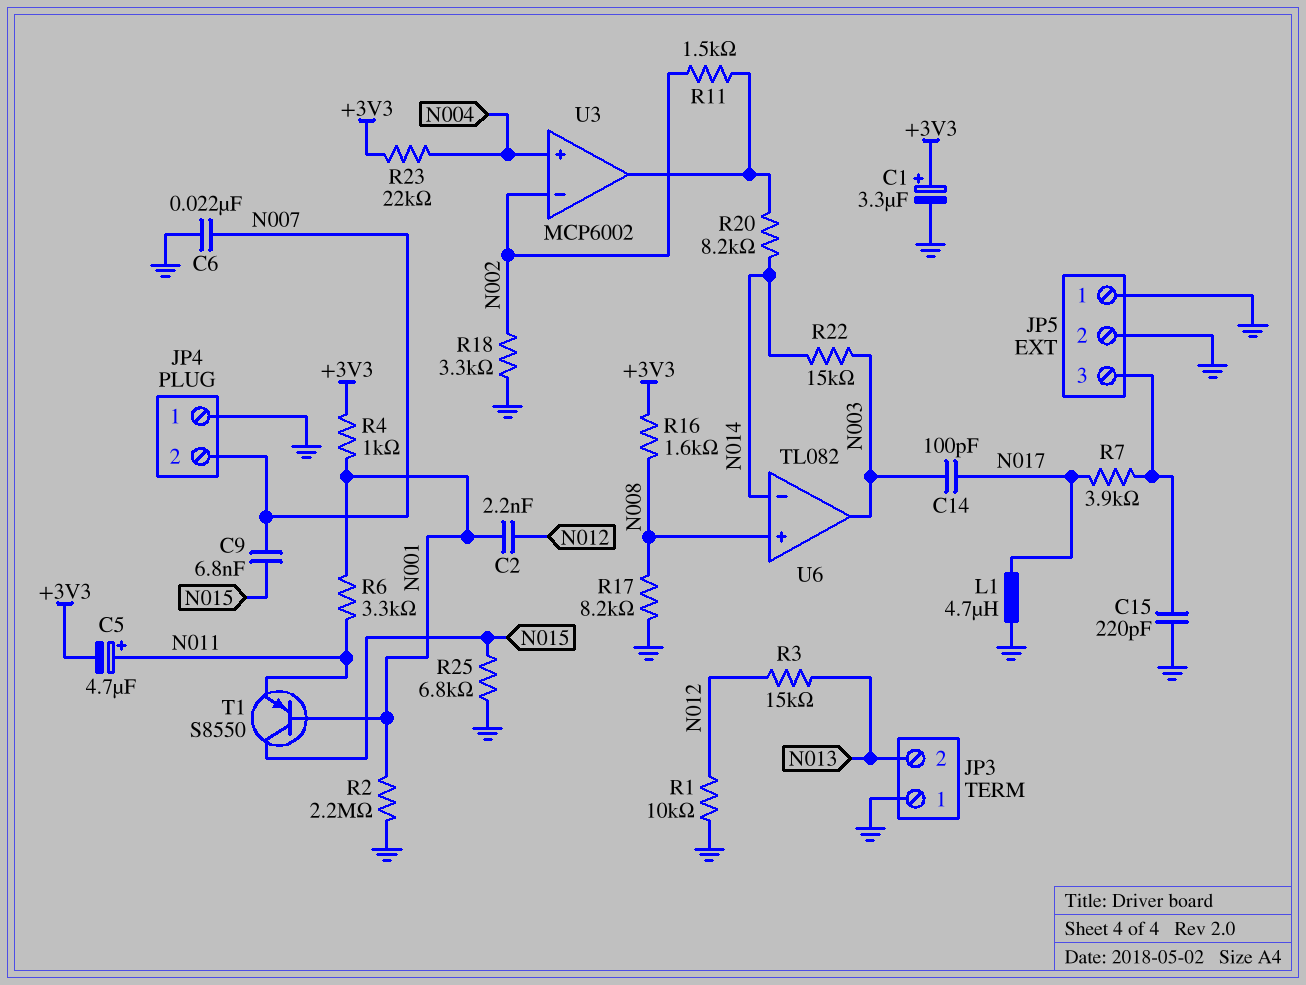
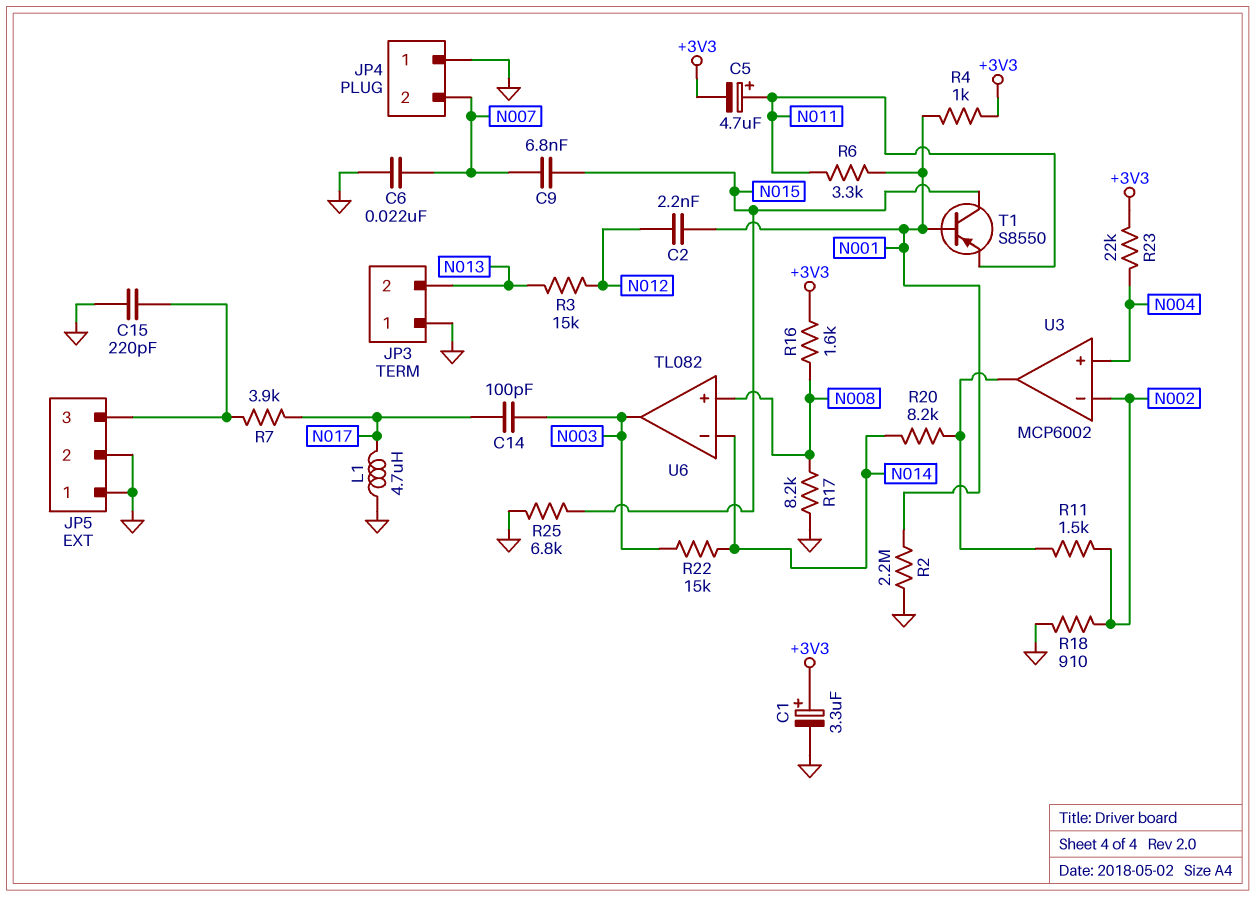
R1: 10k (GND, N012) -> none
R18: 3.3k (GND, N002) -> 910 (GND, N002)

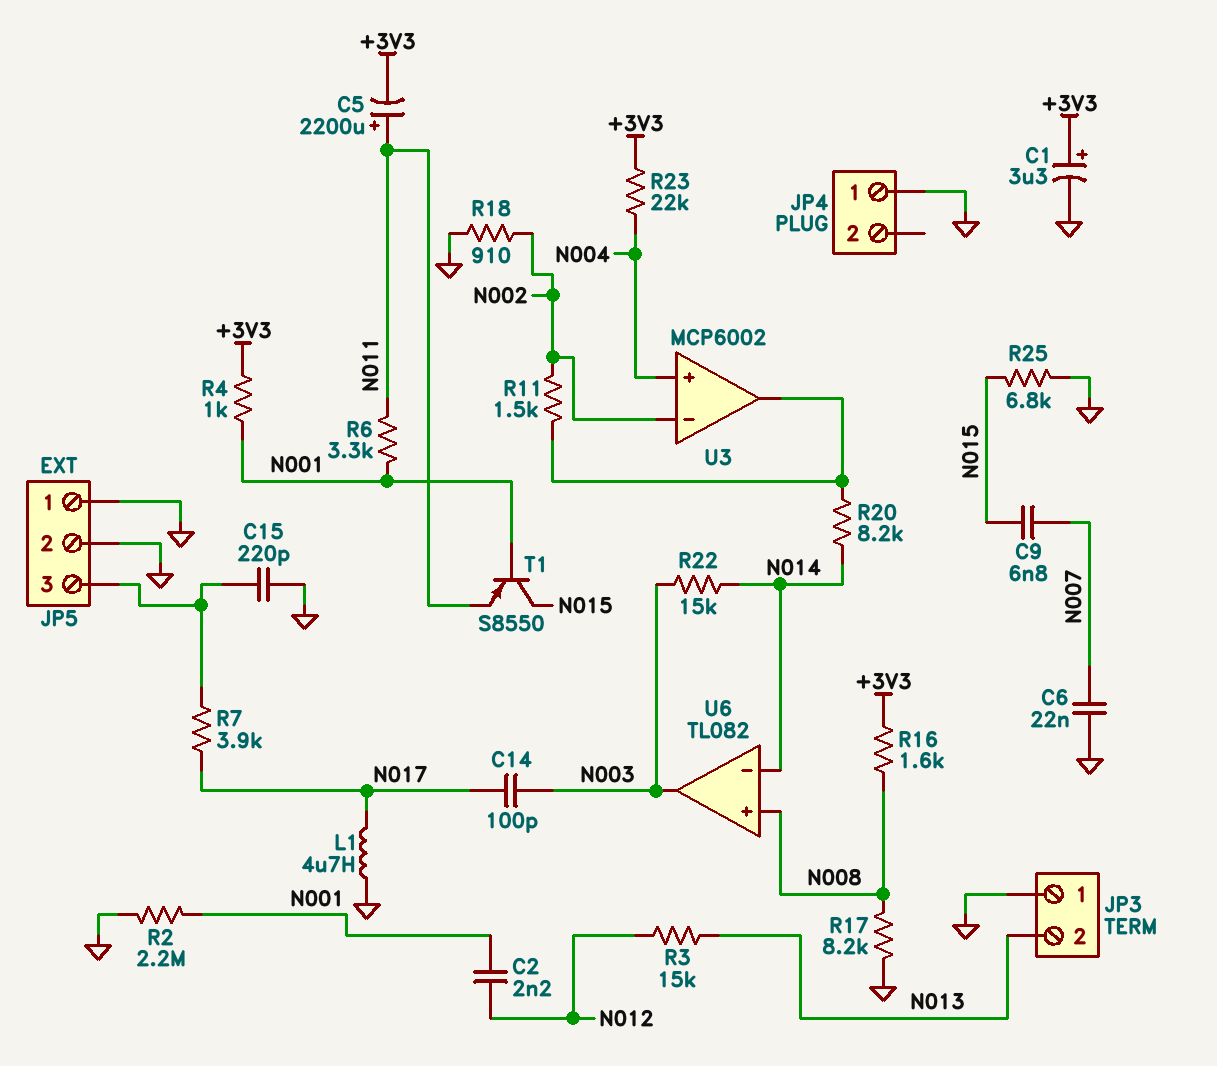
C5: 4.7uF (plus N011, minus +3V3) -> 2200uF (plus N011, minus +3V3)
JP4 pin 2: N007 -> none

